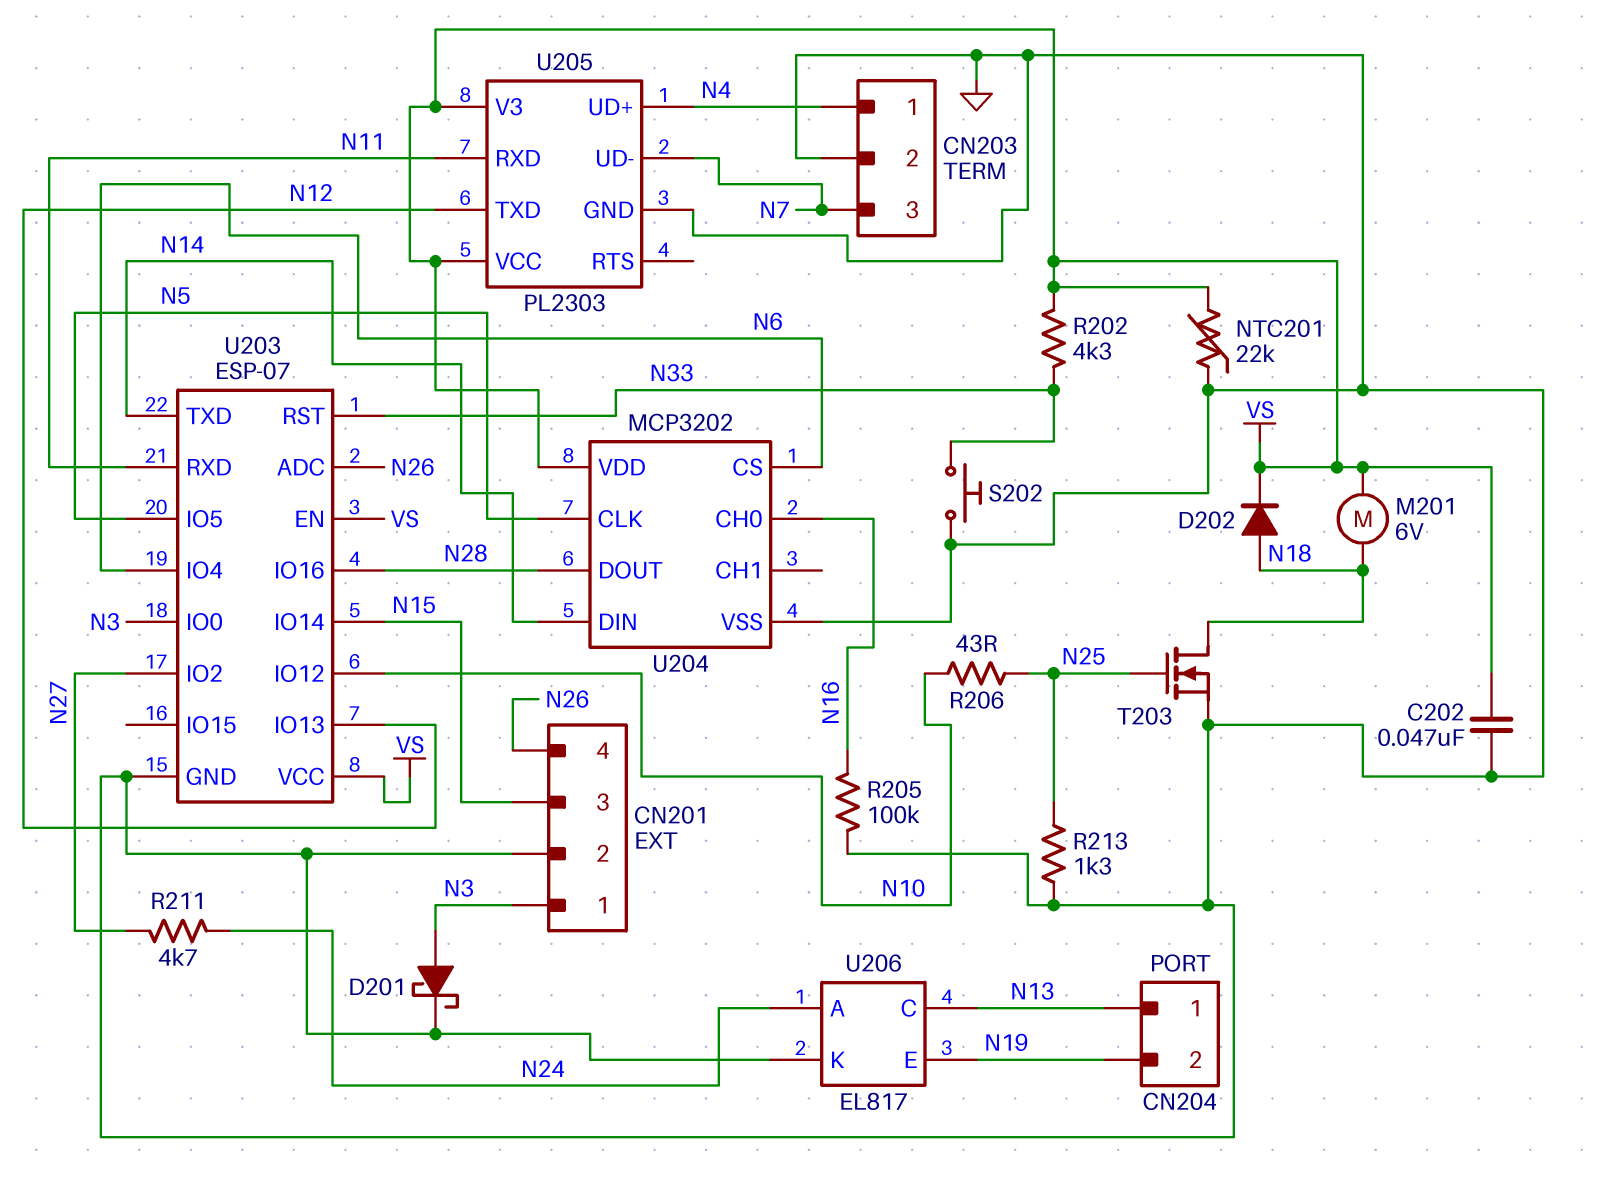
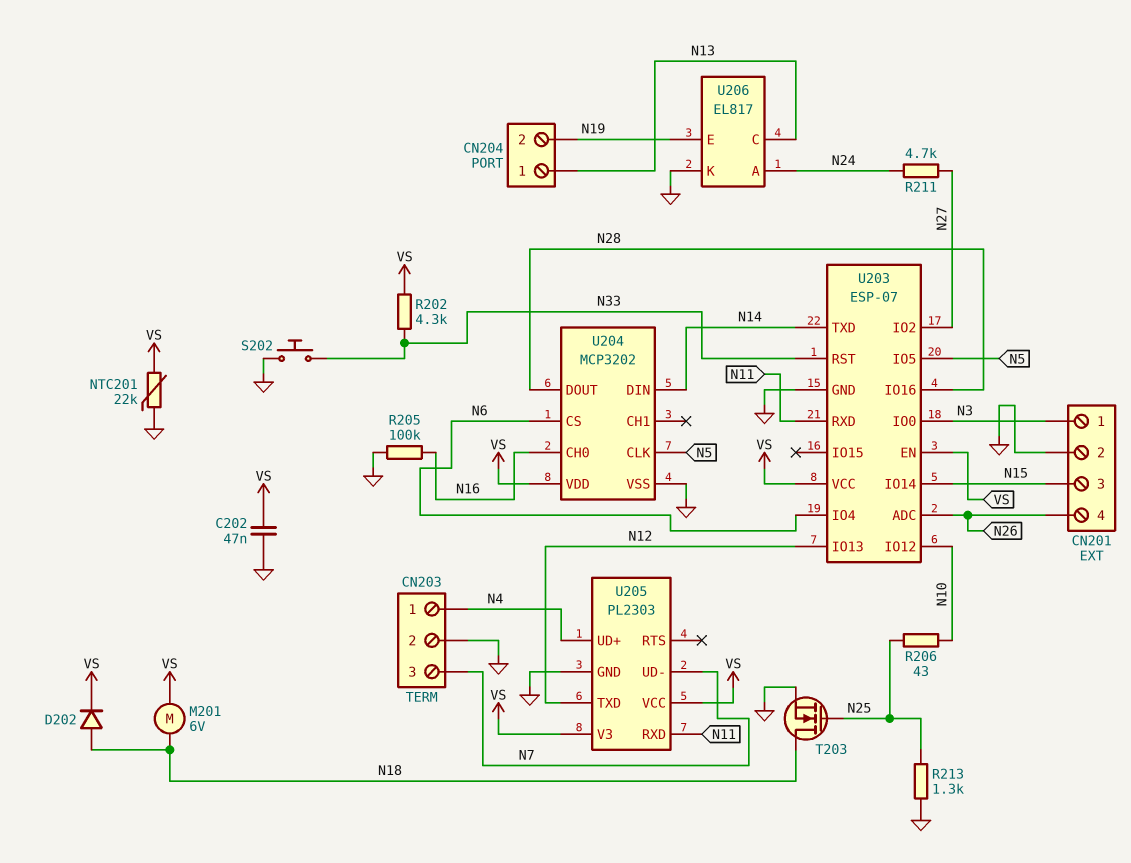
D201: schottky (A N3, K GND) -> none

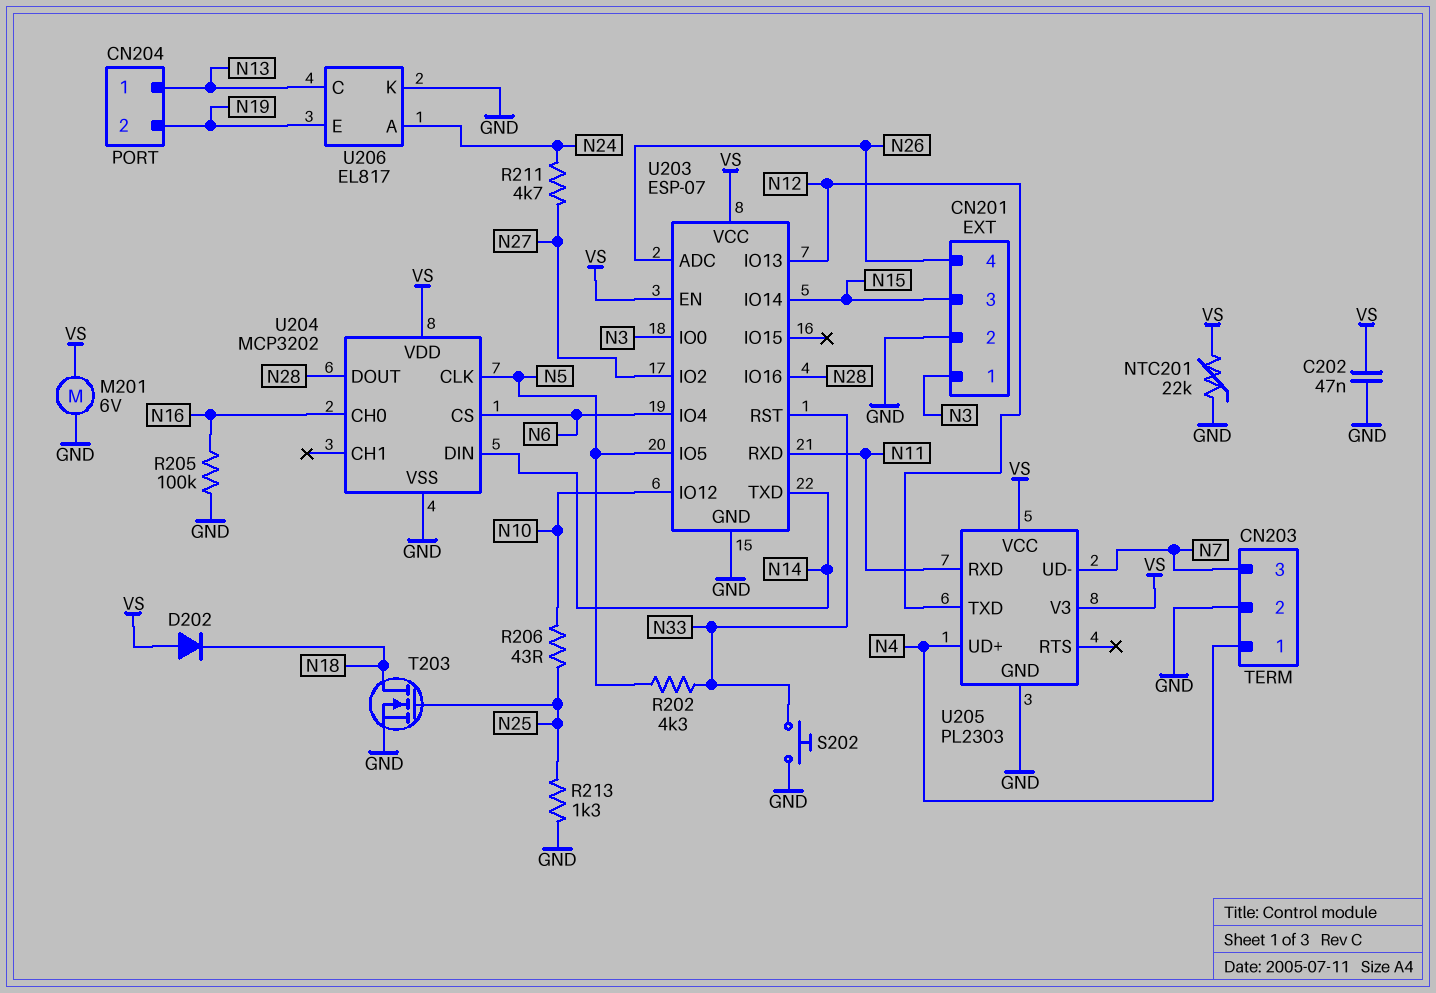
D202: diode (A N18, K VS) -> diode (A VS, K N18)
M201: motor 6V (N18, VS) -> motor 6V (GND, VS)
R202: 4.3k (N33, VS) -> 4.3k (N5, N33)

